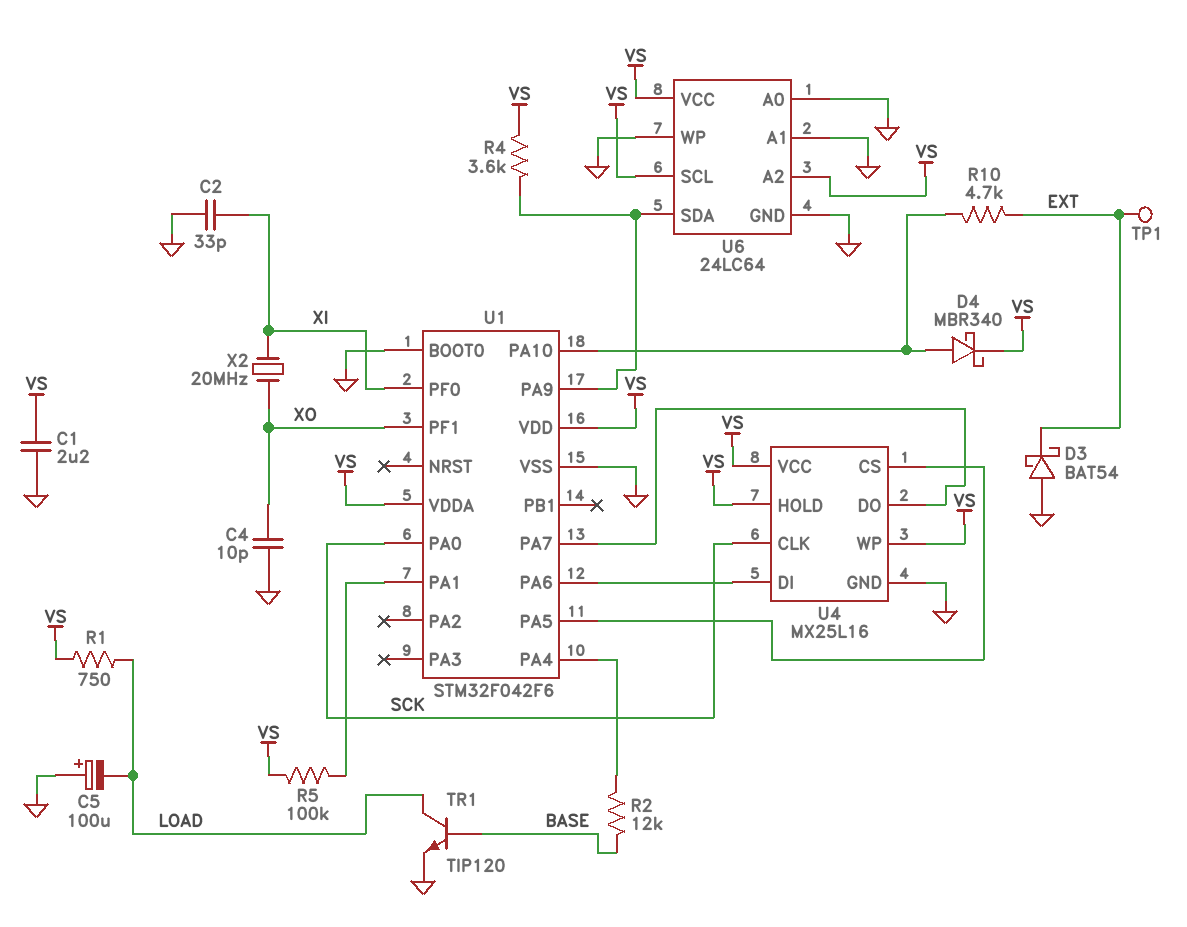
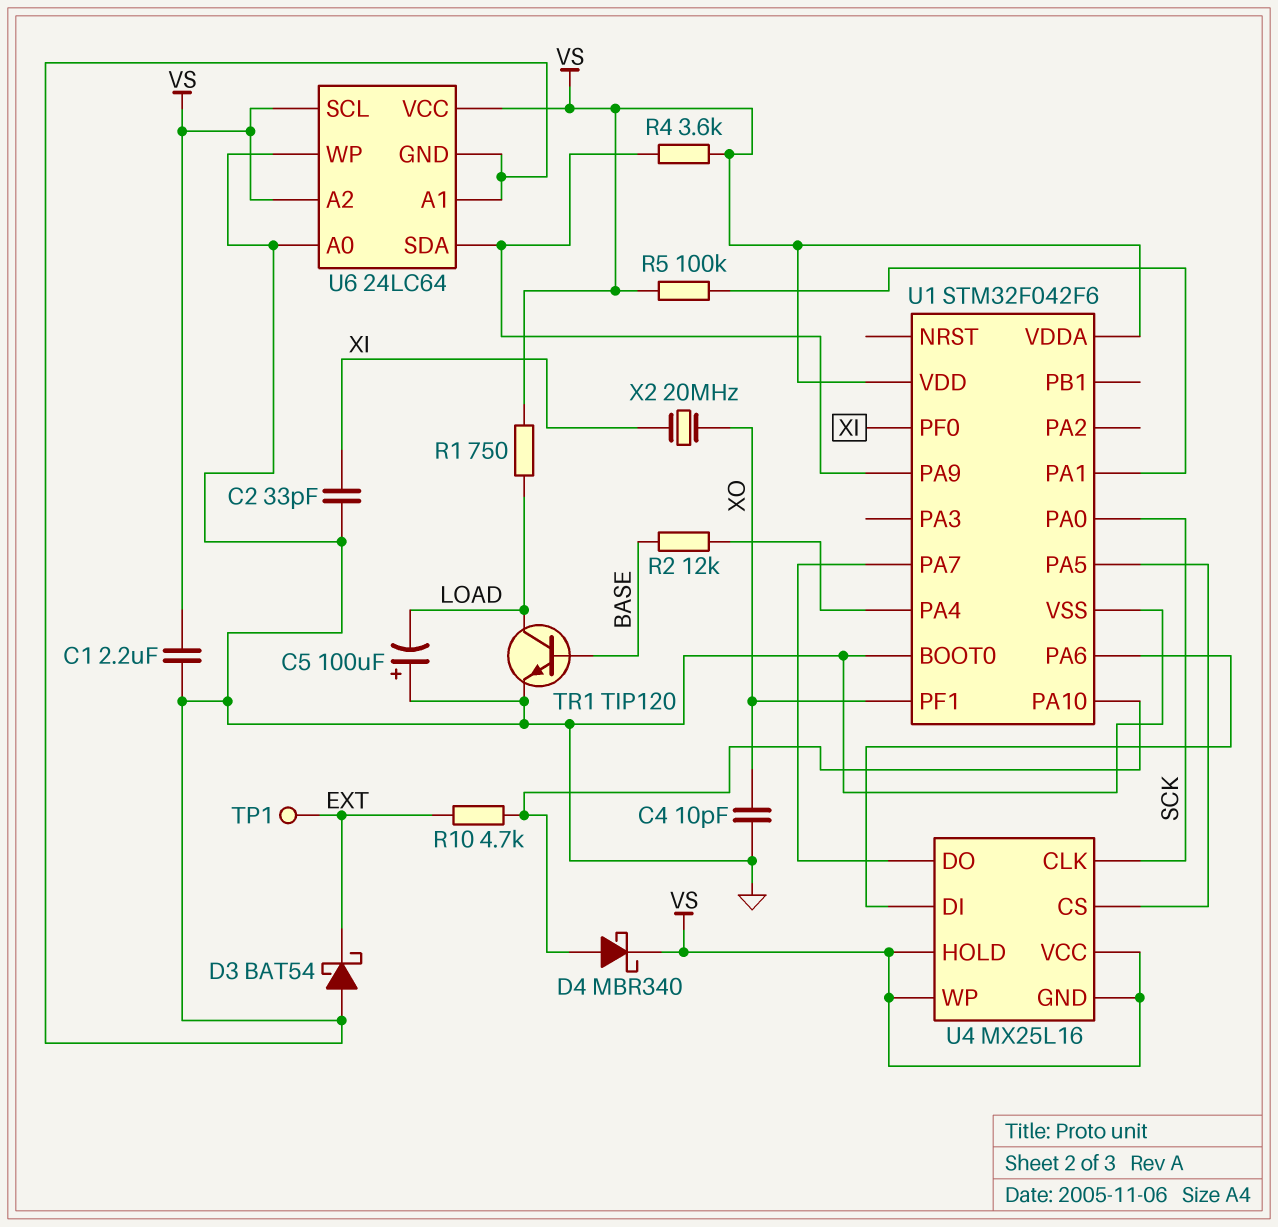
U4 pin GND: GND -> VS

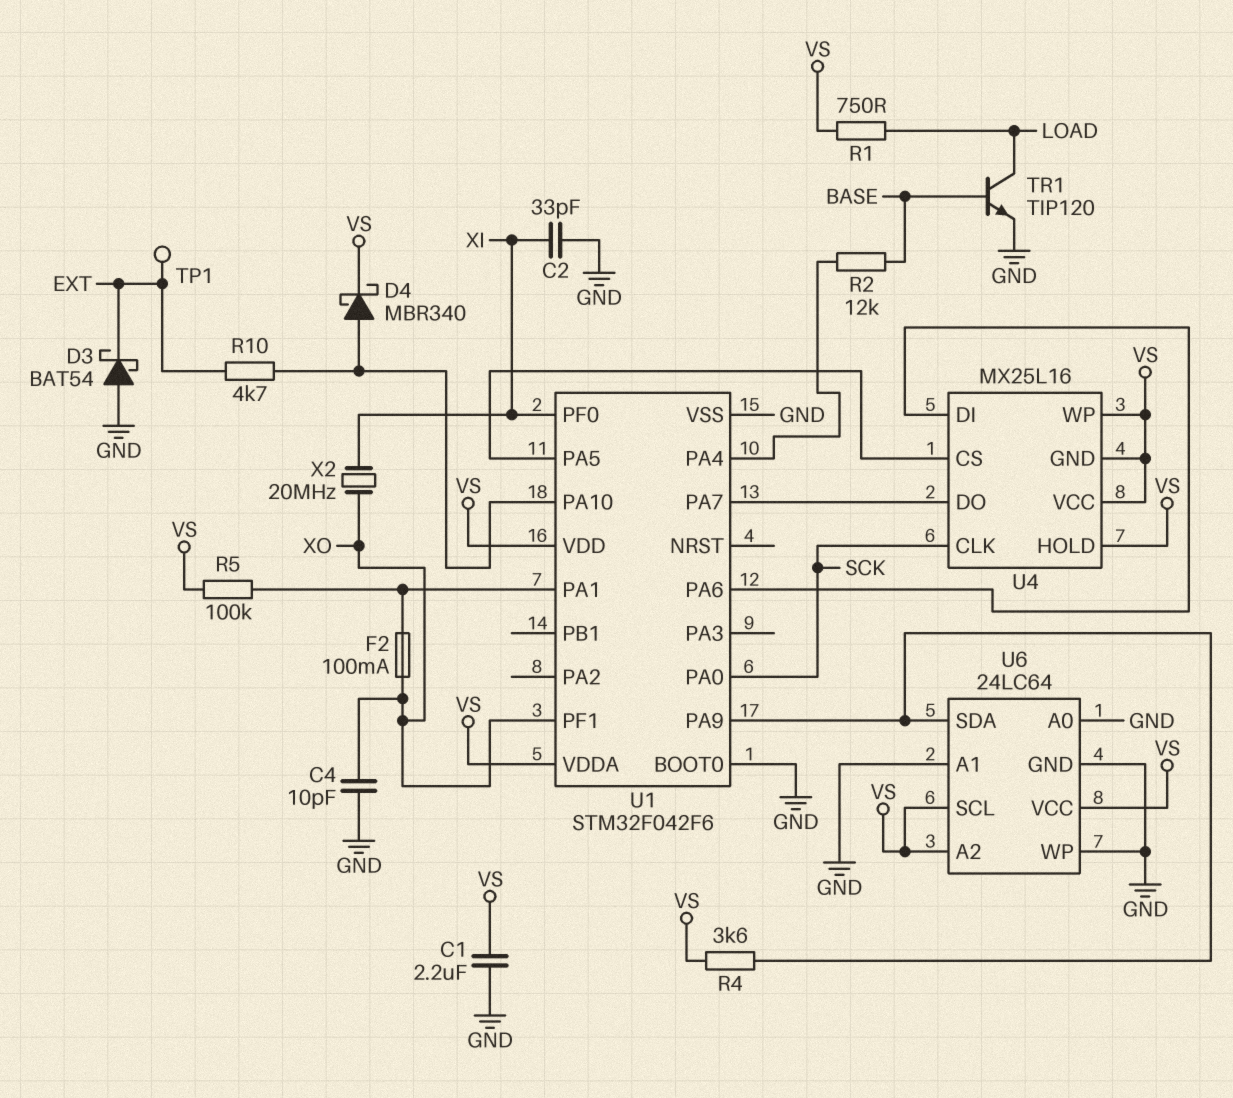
C5: 100uF (plus GND, minus LOAD) -> none
F2: none -> 100mA (U1/PA1, XO)

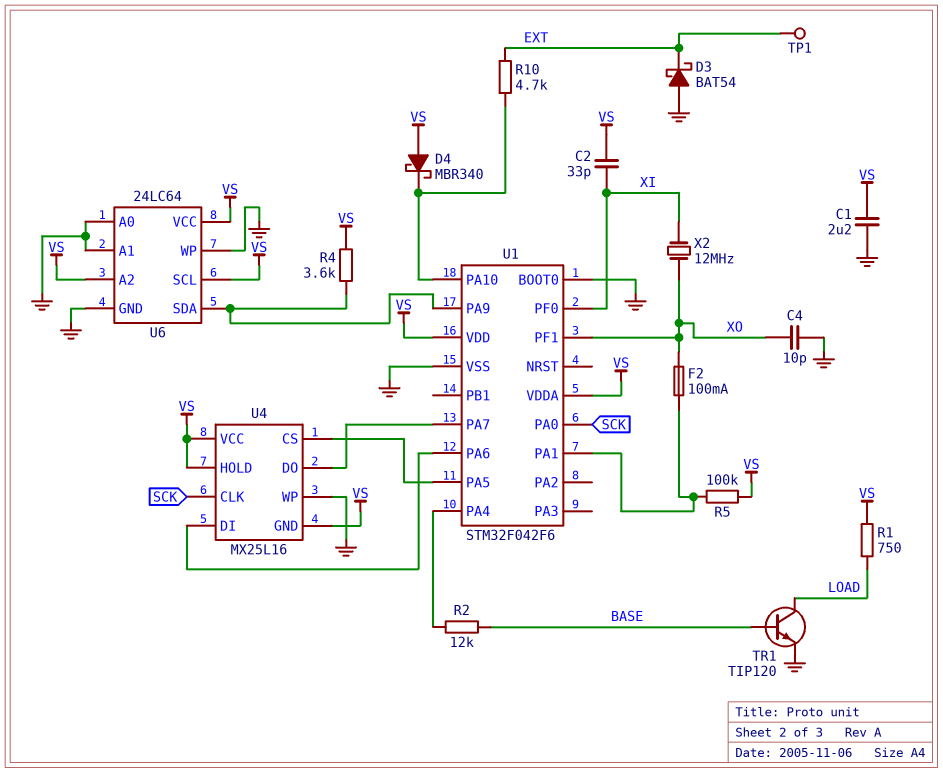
C2: 33pF (GND, XI) -> 33pF (VS, XI)
D4: schottky MBR340 (A U1/PA10, K VS) -> schottky MBR340 (A VS, K U1/PA10)
U4 pin WP: VS -> GND
X2: 20MHz (XI, XO) -> 12MHz (XI, XO)

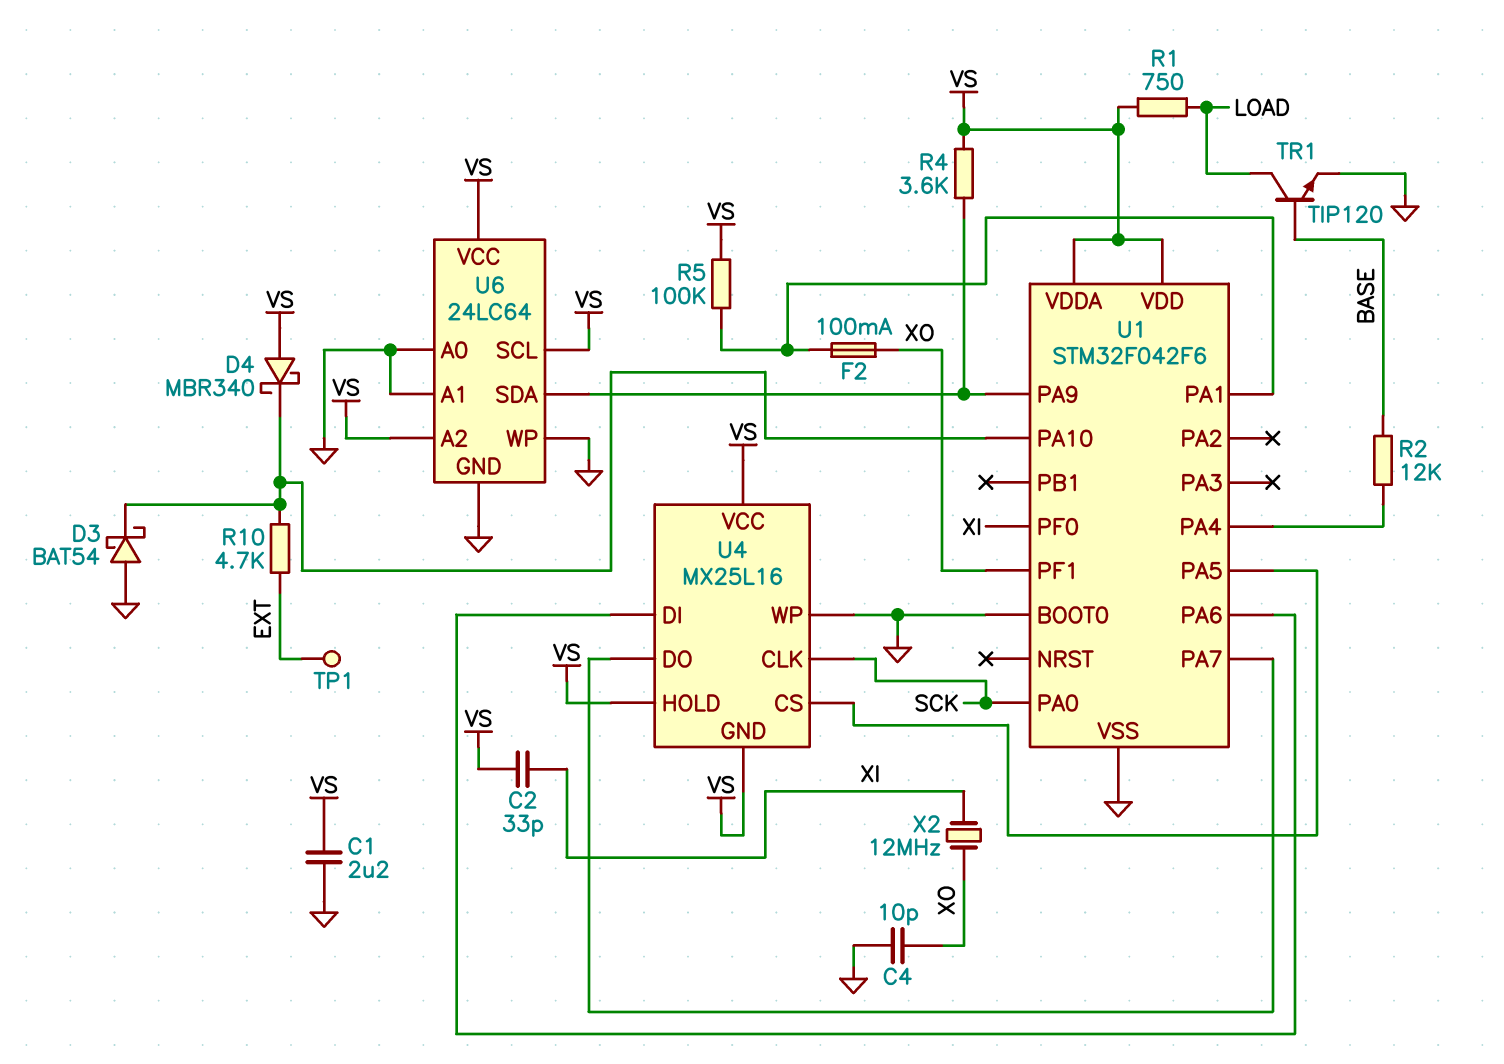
D3: schottky BAT54 (A GND, K EXT) -> schottky BAT54 (A GND, K U1/PA10)

